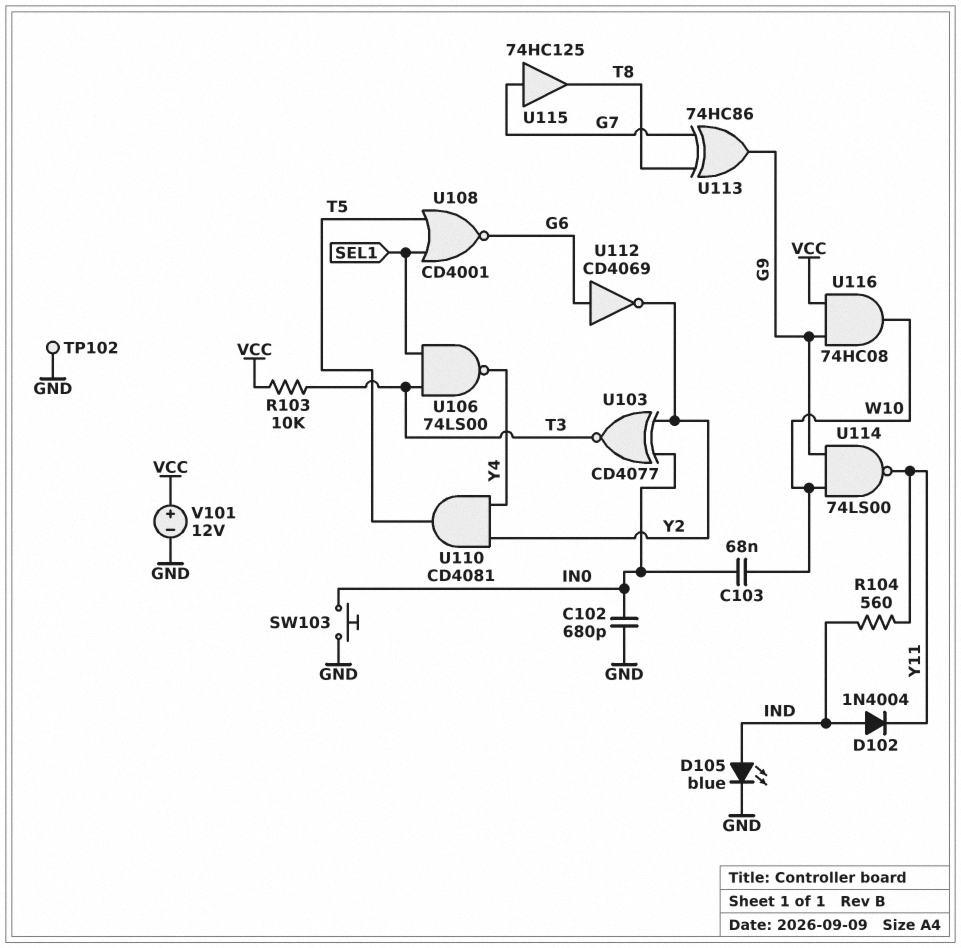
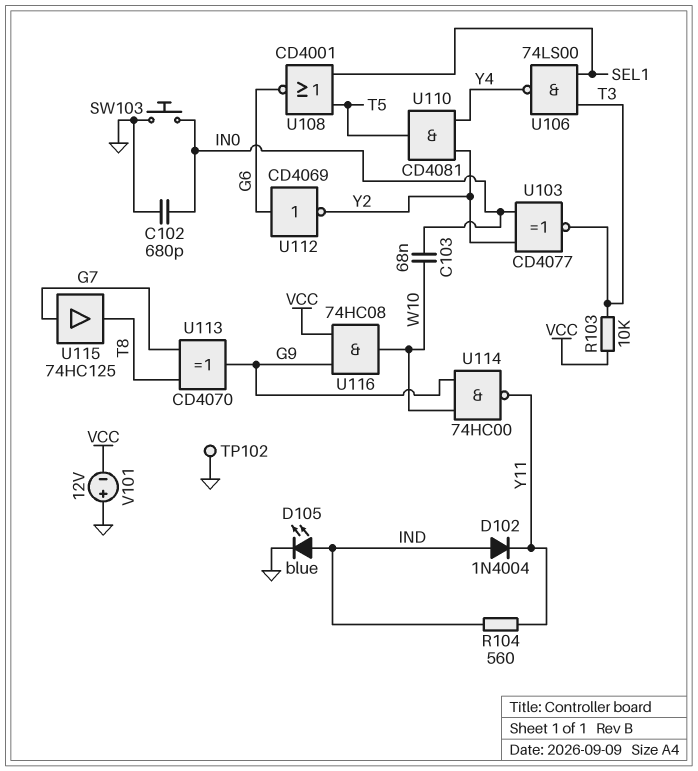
U113: XOR 74HC86 (in G7, in T8, out G9) -> XOR CD4070 (in G7, in T8, out G9)
U114: NAND 74LS00 (in G9, in W10, out Y11) -> NAND 74HC00 (in G9, in W10, out Y11)
V101: 12V (plus VCC, minus GND) -> 12V (plus GND, minus VCC)

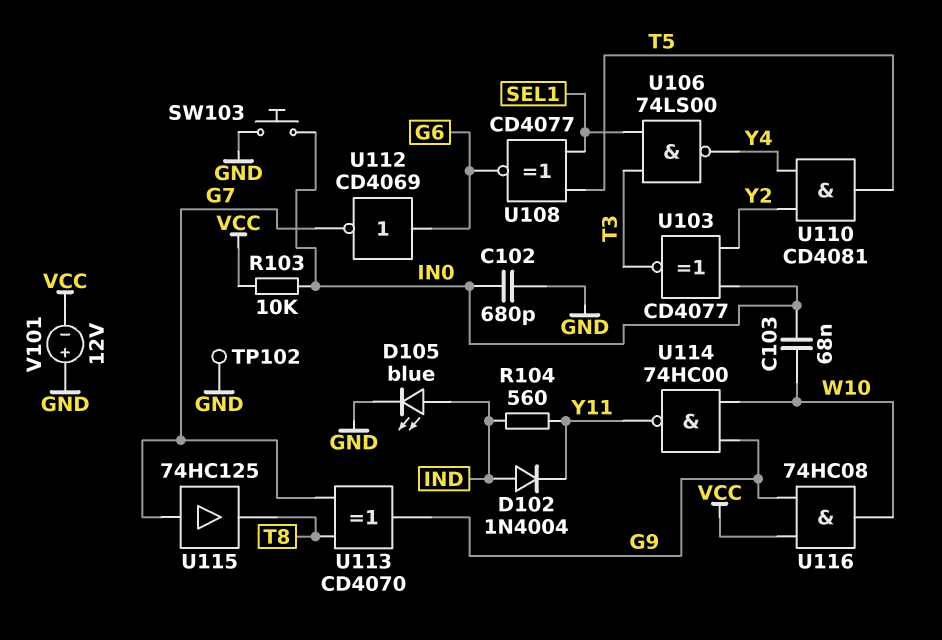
R103: 10k (T3, VCC) -> 10k (IN0, VCC)
U108: NOR CD4001 (in SEL1, in T5, out G6) -> XNOR CD4077 (in SEL1, in T5, out G6)
U112: NOT CD4069 (in G6, out Y2) -> NOT CD4069 (in G6, out G7)

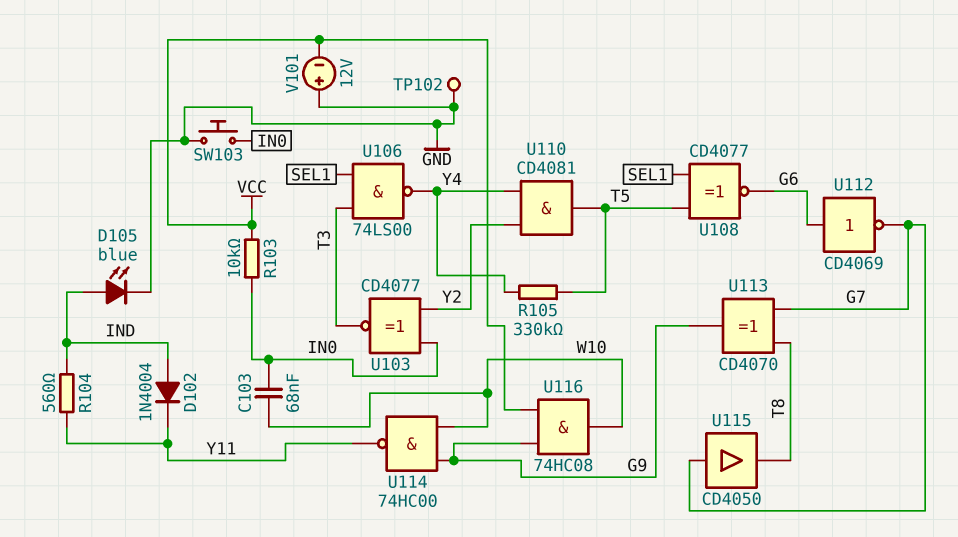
C102: 680pF (GND, IN0) -> none
R105: none -> 330k (T5, Y4)
U115: buffer 74HC125 (in G7, out T8) -> buffer CD4050 (in G7, out T8)

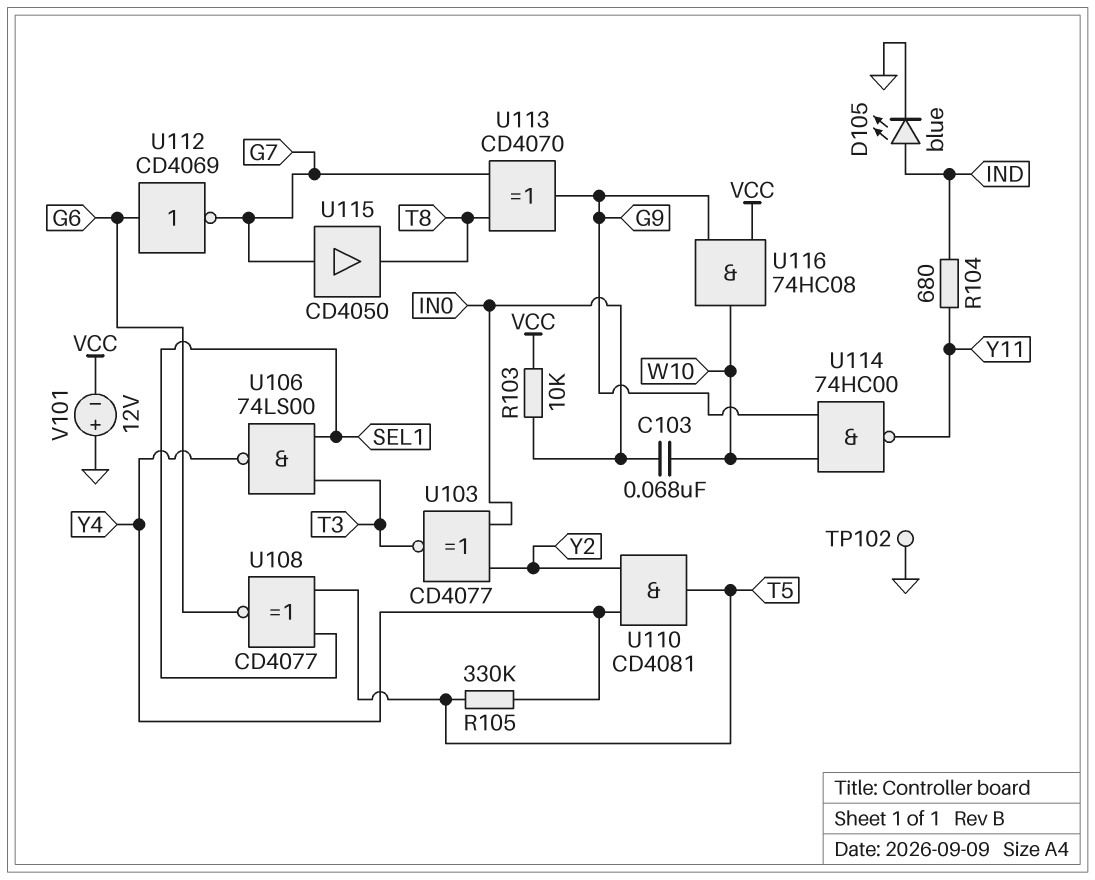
D102: diode 1N4004 (A IND, K Y11) -> none
R104: 560 (IND, Y11) -> 680 (IND, Y11)
SW103: button (GND, IN0) -> none

